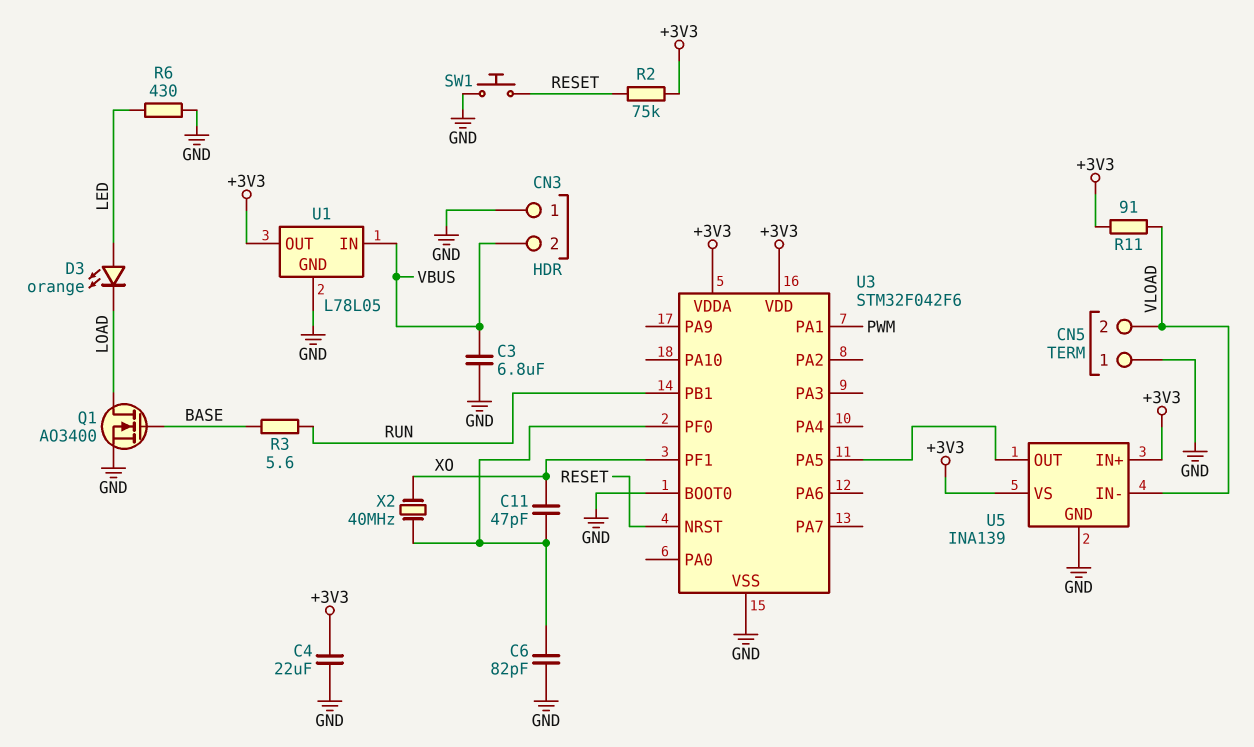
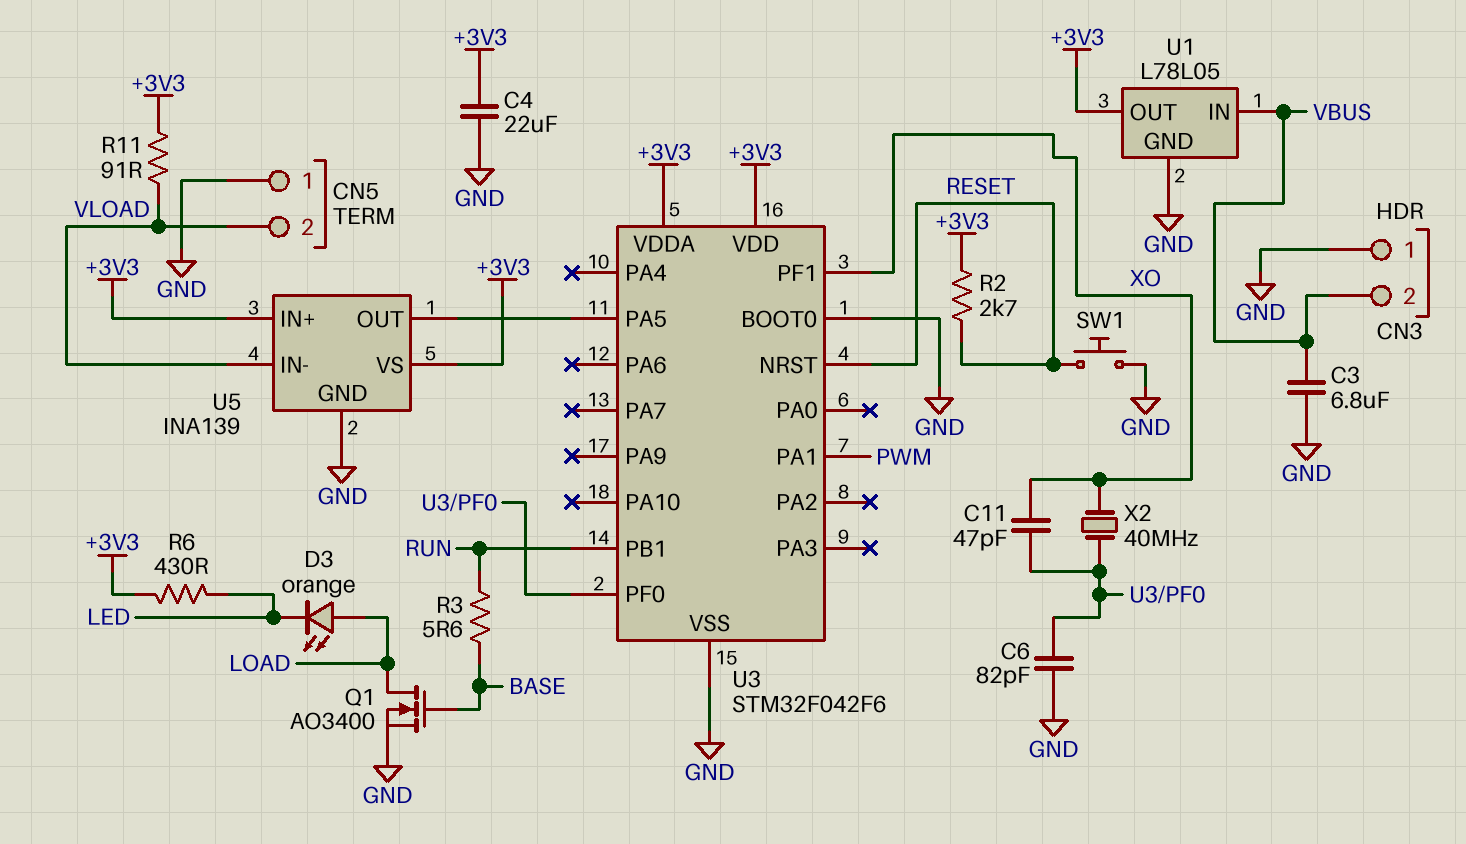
D3: LED orange (A LED, K LOAD) -> LED orange (A LOAD, K LED)
R2: 75k (+3V3, RESET) -> 2.7k (+3V3, RESET)
R6: 430 (GND, LED) -> 430 (+3V3, LED)

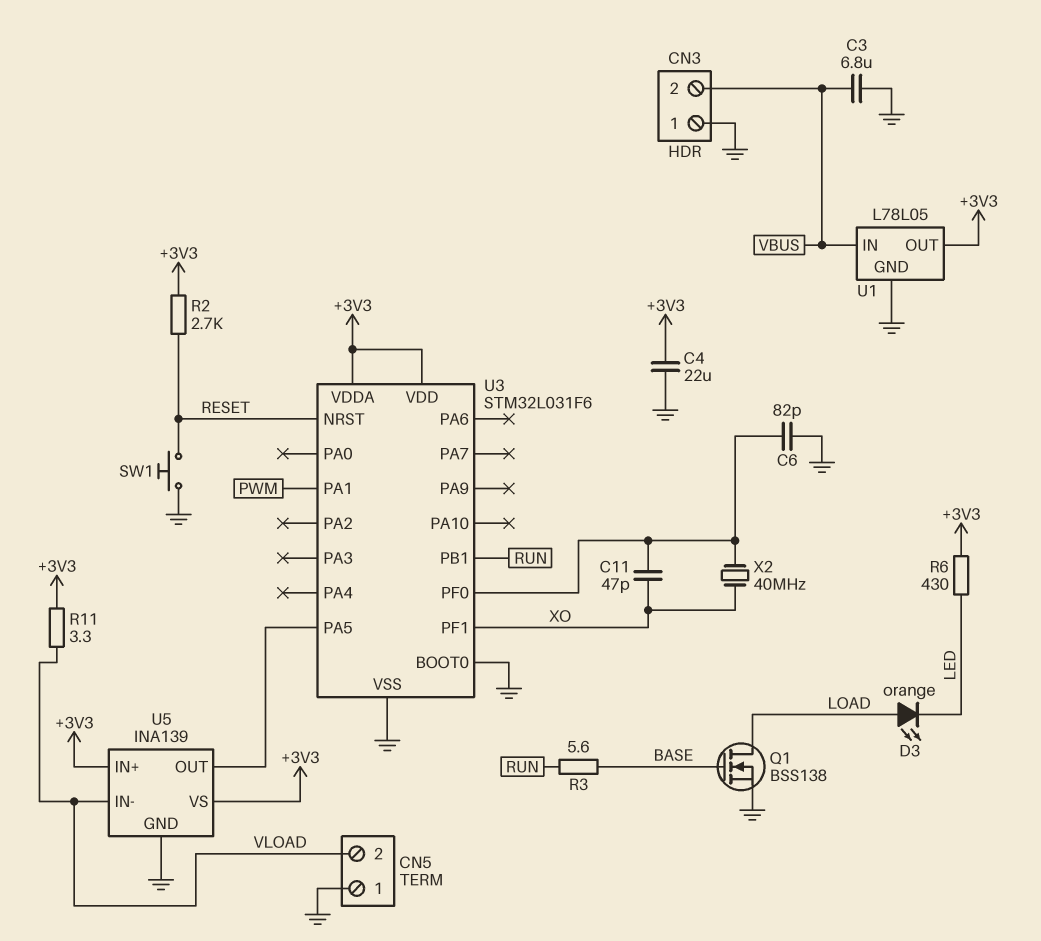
Q1: NMOS AO3400 (G BASE, D LOAD, S GND) -> NMOS BSS138 (G BASE, D LOAD, S GND)
R11: 91 (+3V3, VLOAD) -> 3.3 (+3V3, VLOAD)
U3: STM32F042F6 -> STM32L031F6

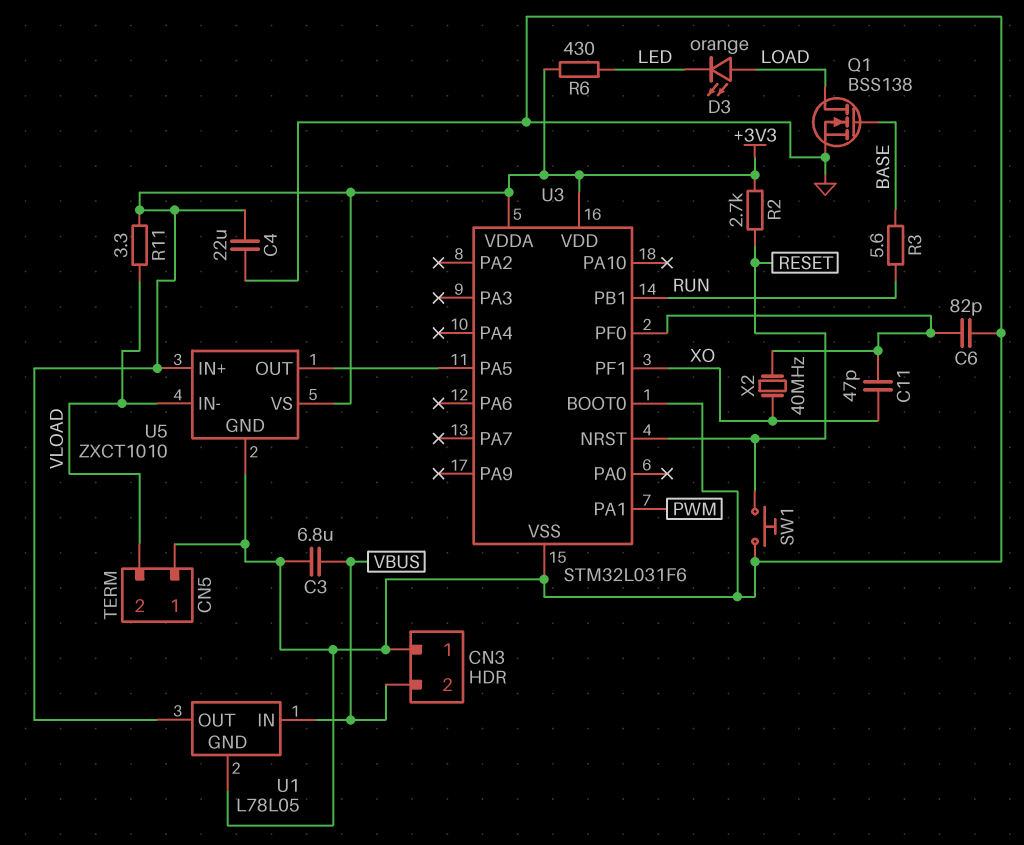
U5: INA139 -> ZXCT1010

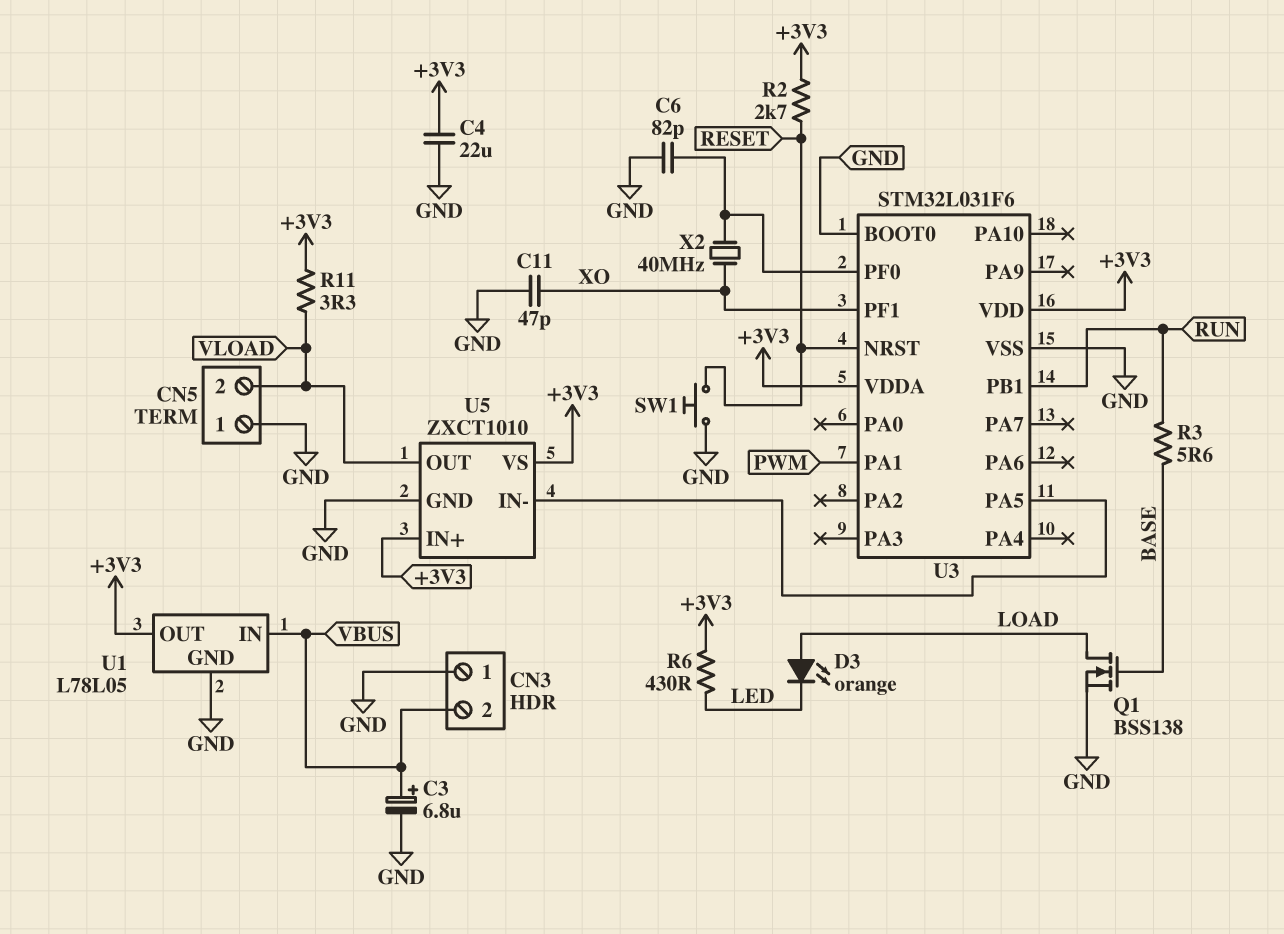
C3: 6.8uF (GND, VBUS) -> 6.8uF (plus VBUS, minus GND)
C11: 47pF (U3/PF0, XO) -> 47pF (GND, XO)
U5 pin IN-: VLOAD -> U3/PA5
U5 pin OUT: U3/PA5 -> VLOAD

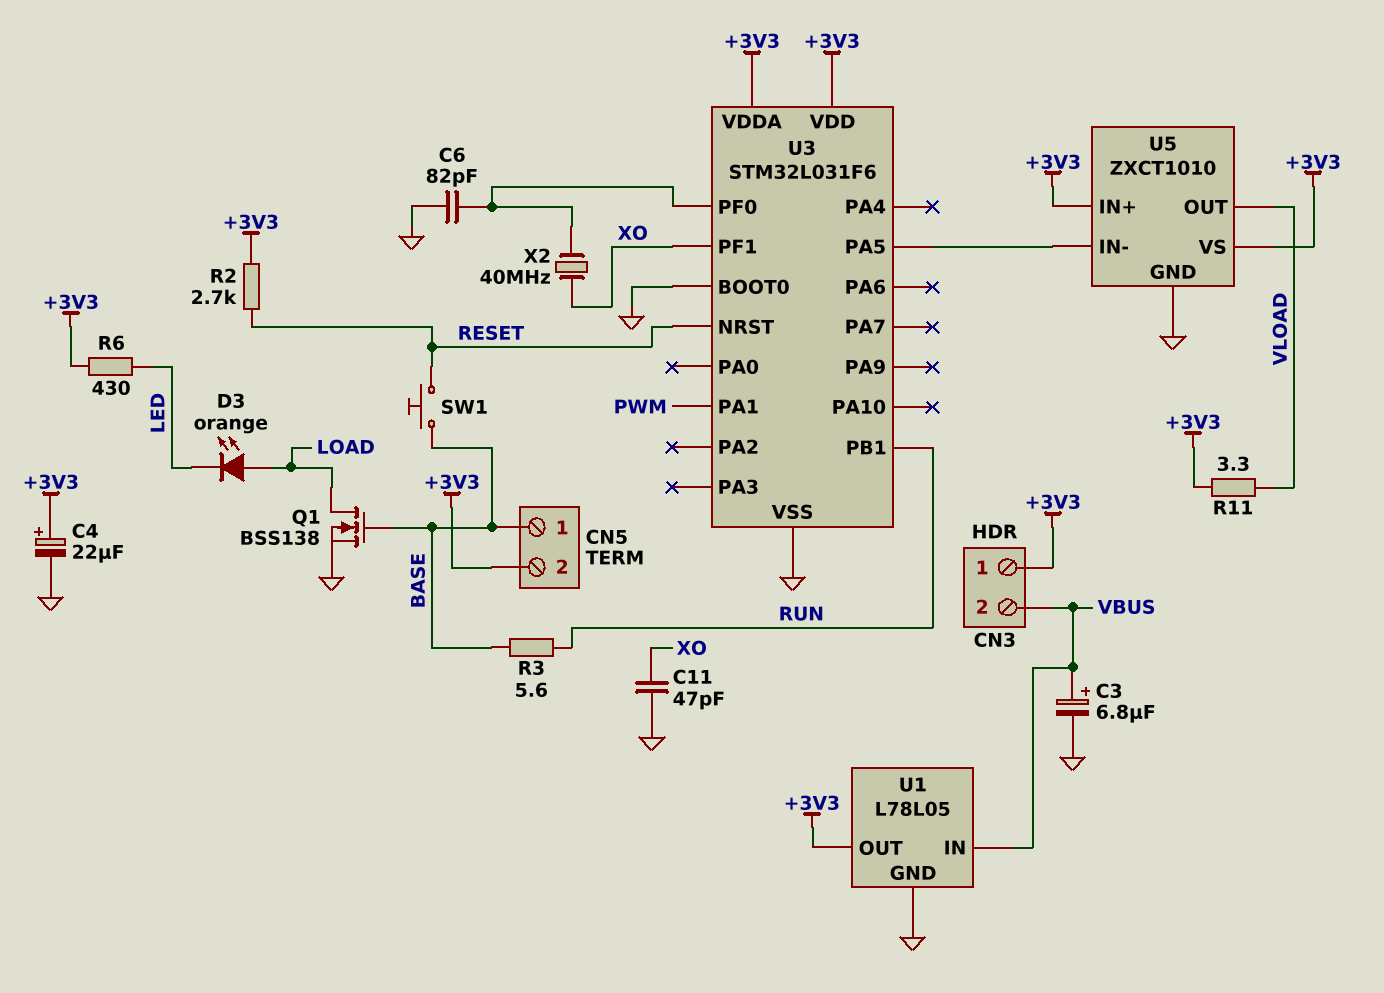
C4: 22uF (+3V3, GND) -> 22uF (plus +3V3, minus GND)
CN3 pin 1: GND -> +3V3
CN5 pin 1: GND -> BASE
CN5 pin 2: VLOAD -> +3V3
SW1: button (GND, RESET) -> button (BASE, RESET)

